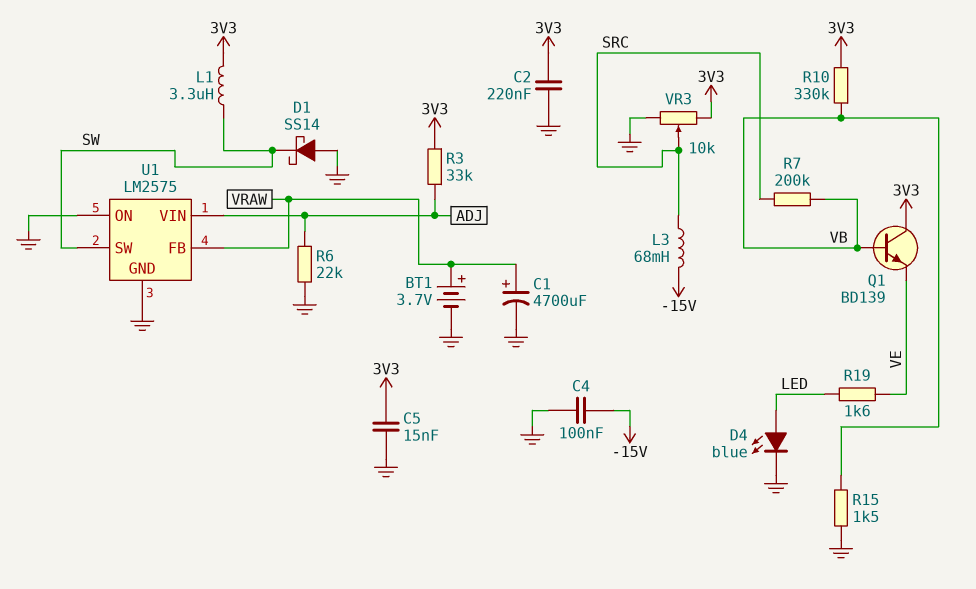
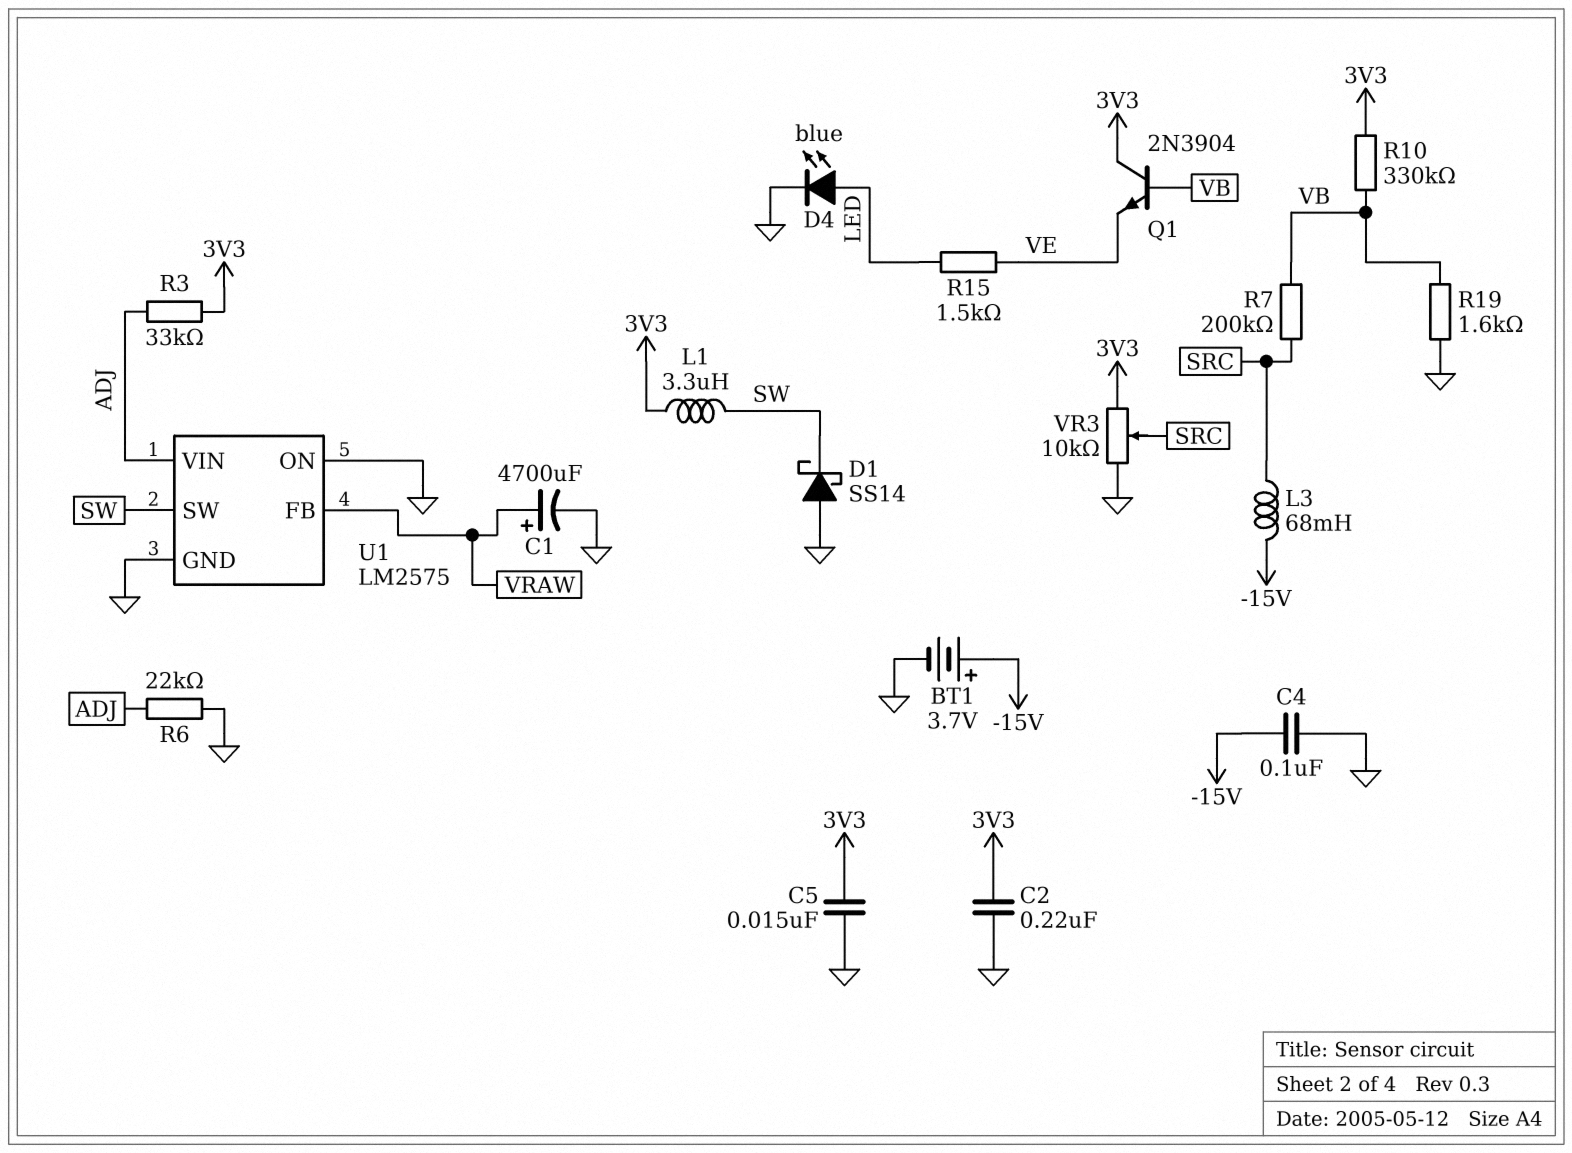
BT1: 3.7V (plus VRAW, minus GND) -> 3.7V (plus -15V, minus GND)
Q1: NPN BD139 (B VB, C 3V3, E VE) -> NPN 2N3904 (B VB, C 3V3, E VE)
R15: 1.5k (GND, VB) -> 1.5k (LED, VE)
R19: 1.6k (LED, VE) -> 1.6k (GND, VB)

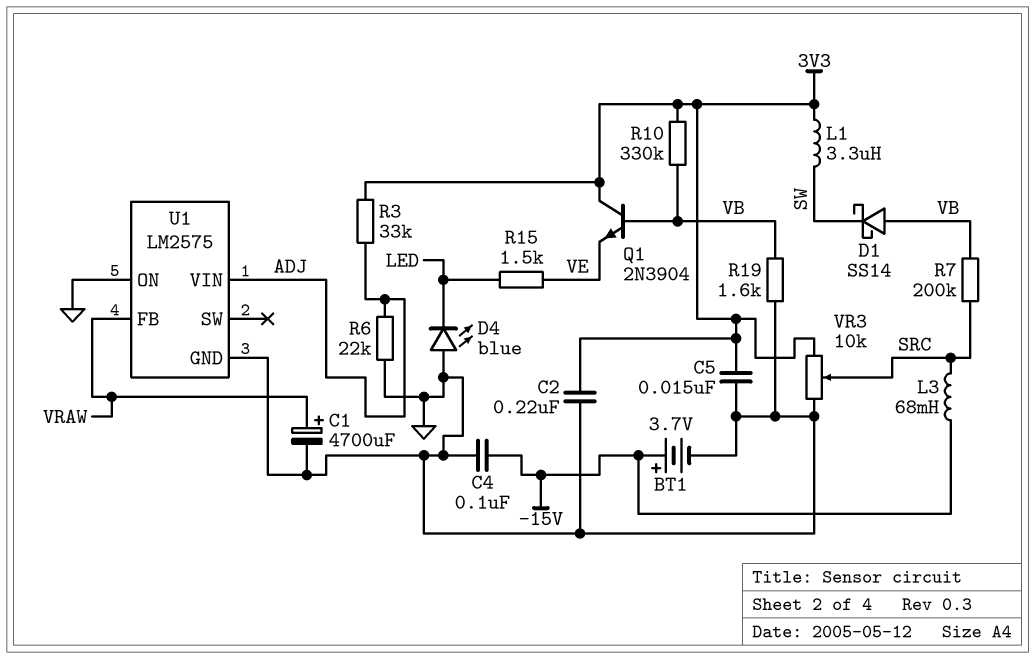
D1: schottky SS14 (A GND, K SW) -> schottky SS14 (A VB, K SW)
D4: LED blue (A LED, K GND) -> LED blue (A GND, K LED)
U1 pin SW: SW -> none

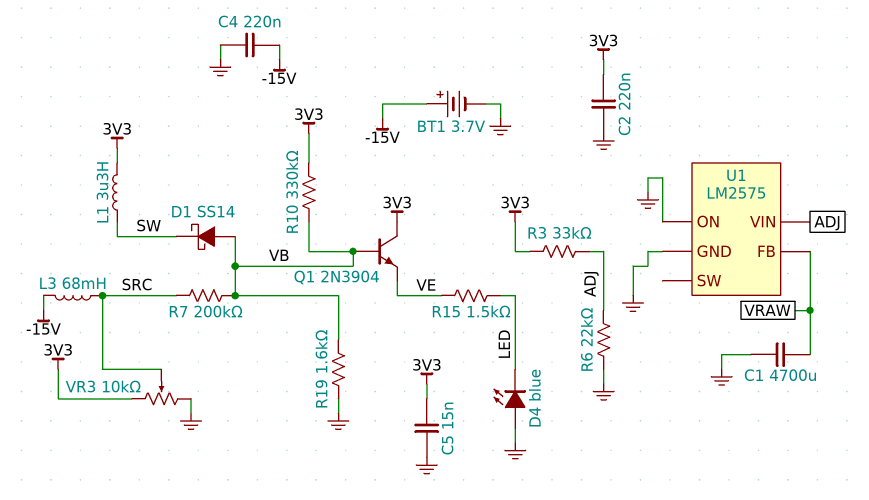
C1: 4700uF (plus VRAW, minus GND) -> 4700uF (GND, VRAW)
C4: 100nF (-15V, GND) -> 220nF (-15V, GND)

